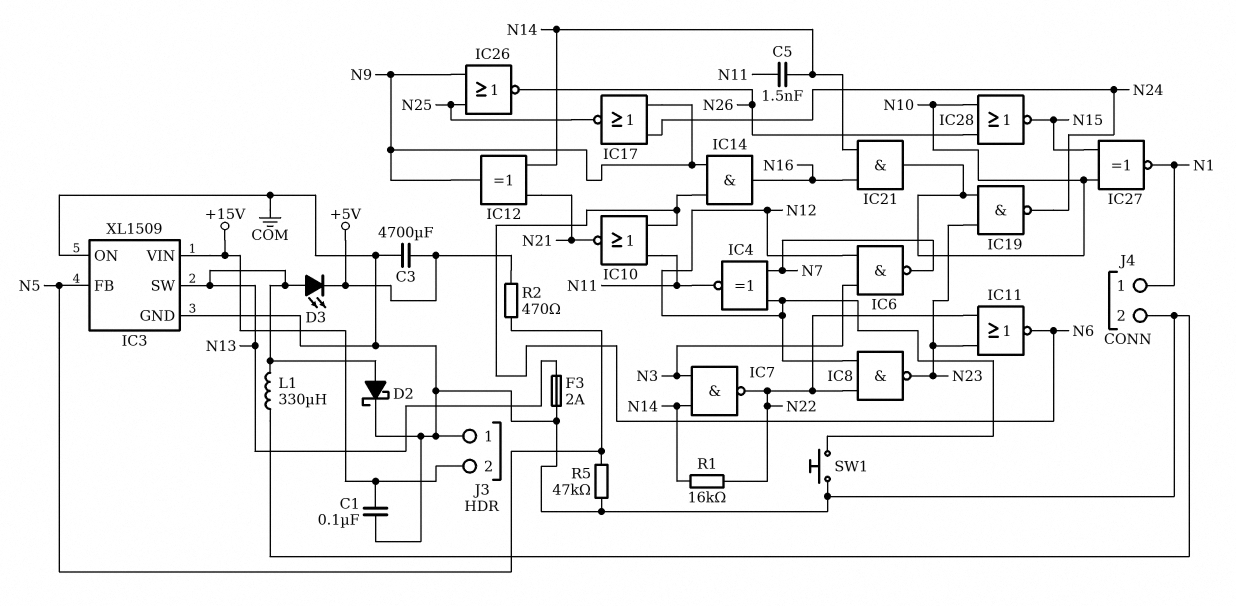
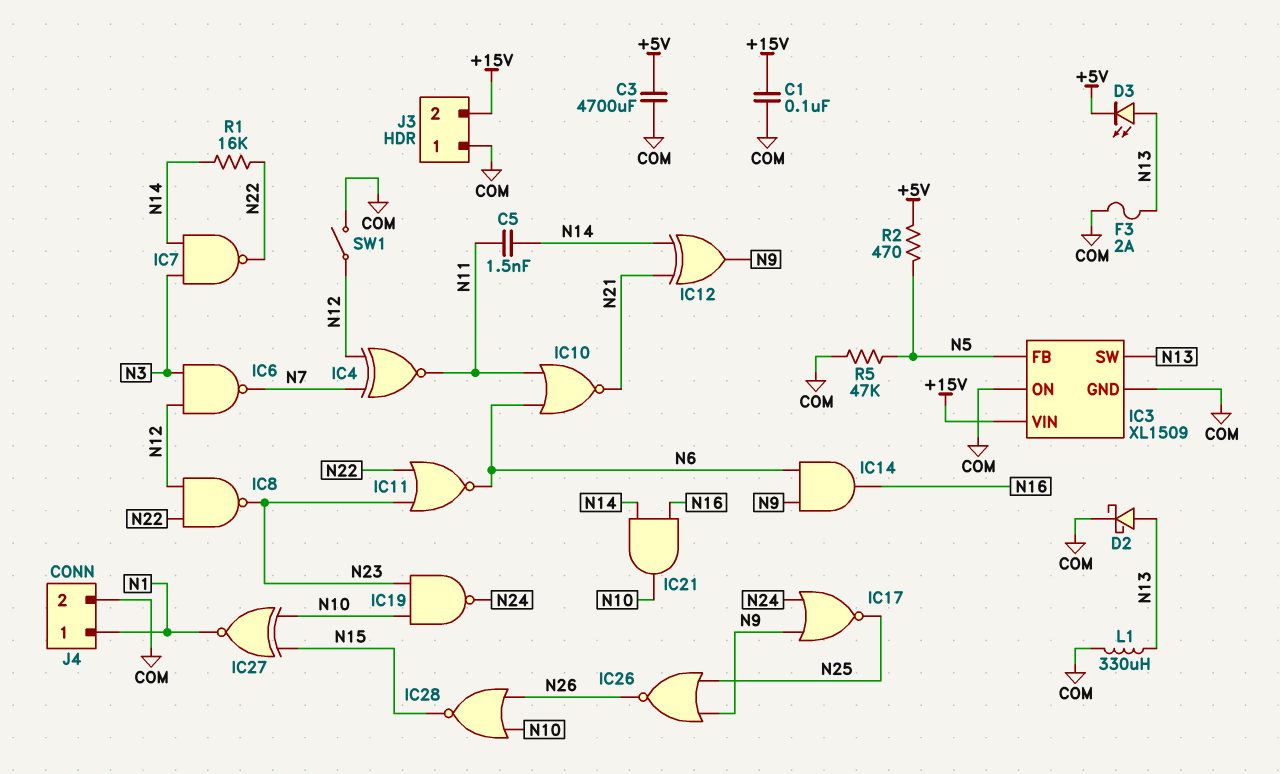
SW1: button (COM, N12) -> switch (COM, N12)

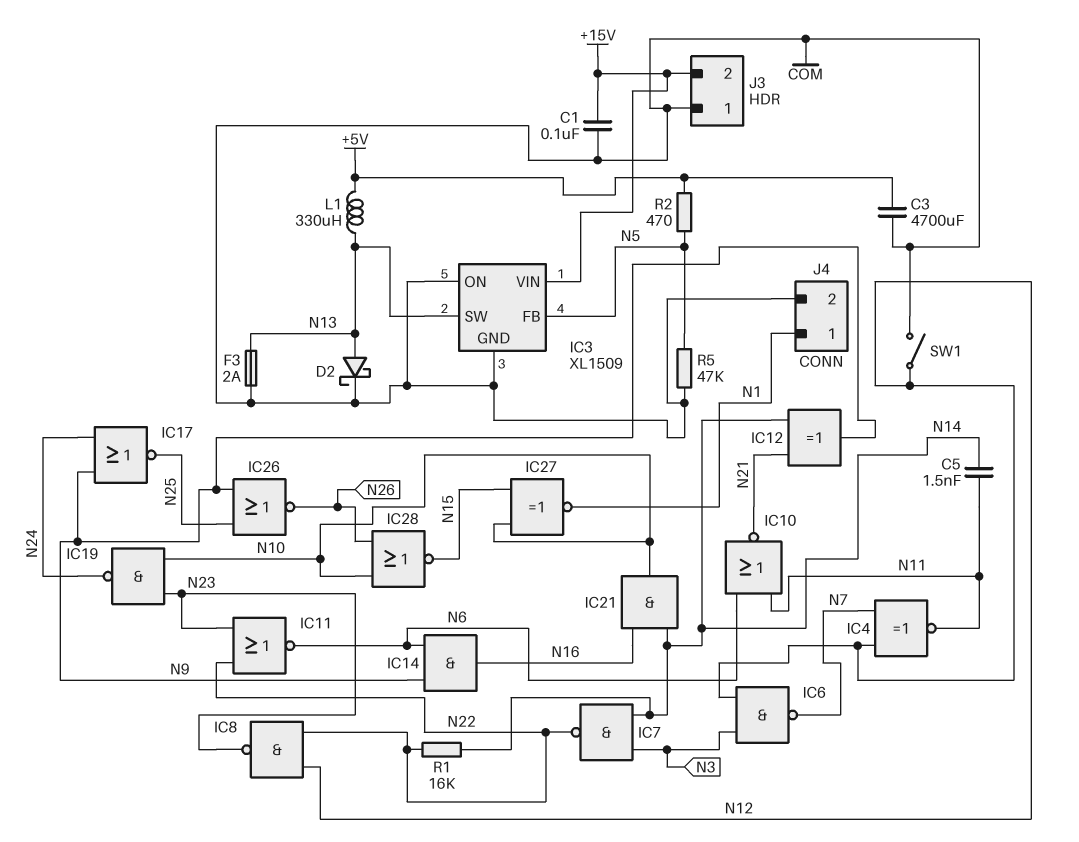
D3: LED (A N13, K +5V) -> none
L1: 330uH (COM, N13) -> 330uH (+5V, N13)

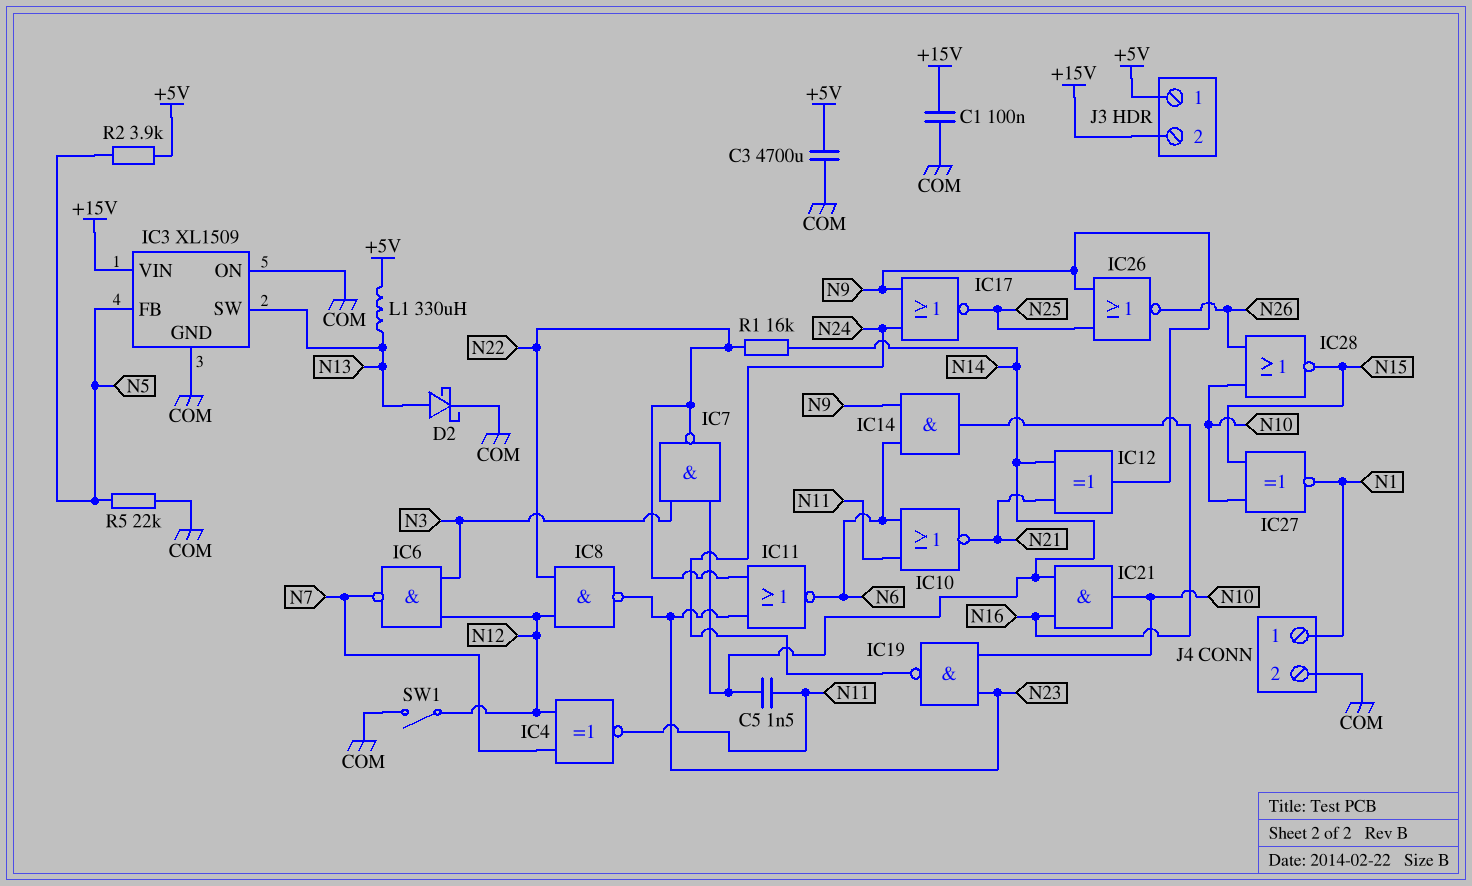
F3: 2A (COM, N13) -> none
J3 pin 1: COM -> +5V
R2: 470 (+5V, N5) -> 3.9k (+5V, N5)
R5: 47k (COM, N5) -> 22k (COM, N5)

